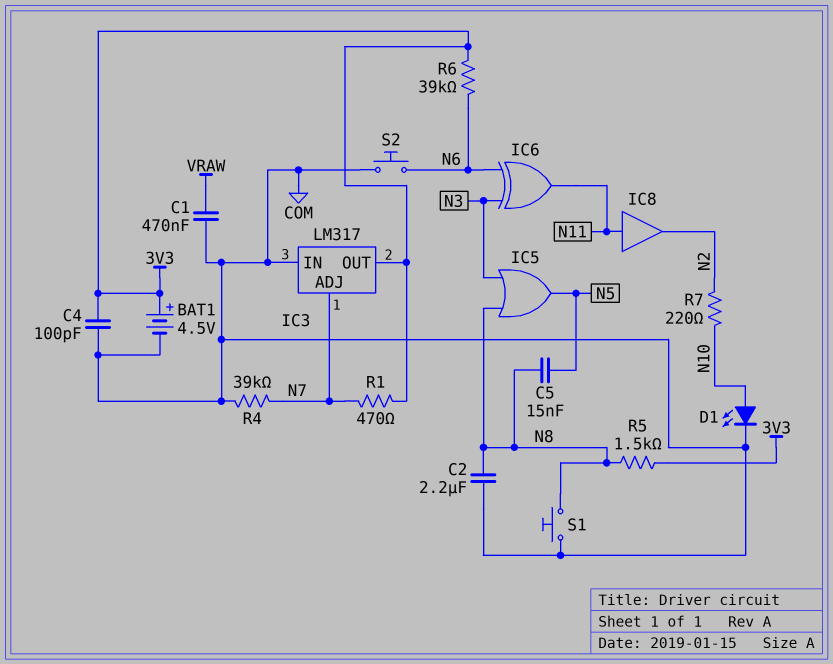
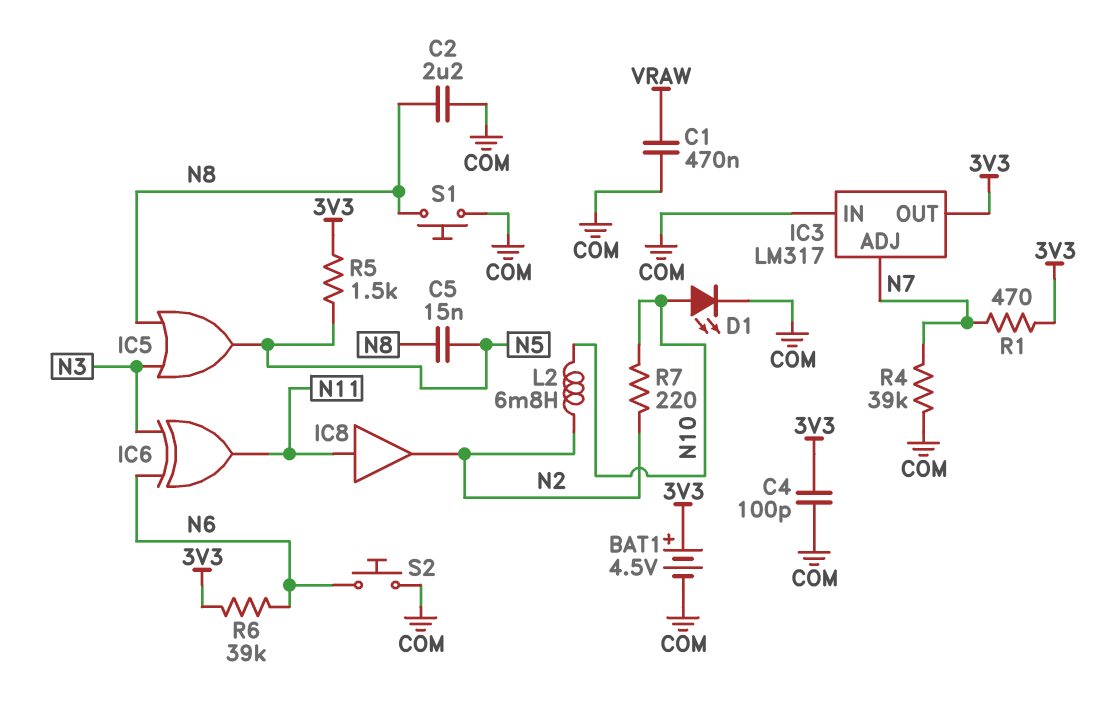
L2: none -> 6.8mH (N2, N10)
R5: 1.5k (3V3, N8) -> 1.5k (3V3, N5)

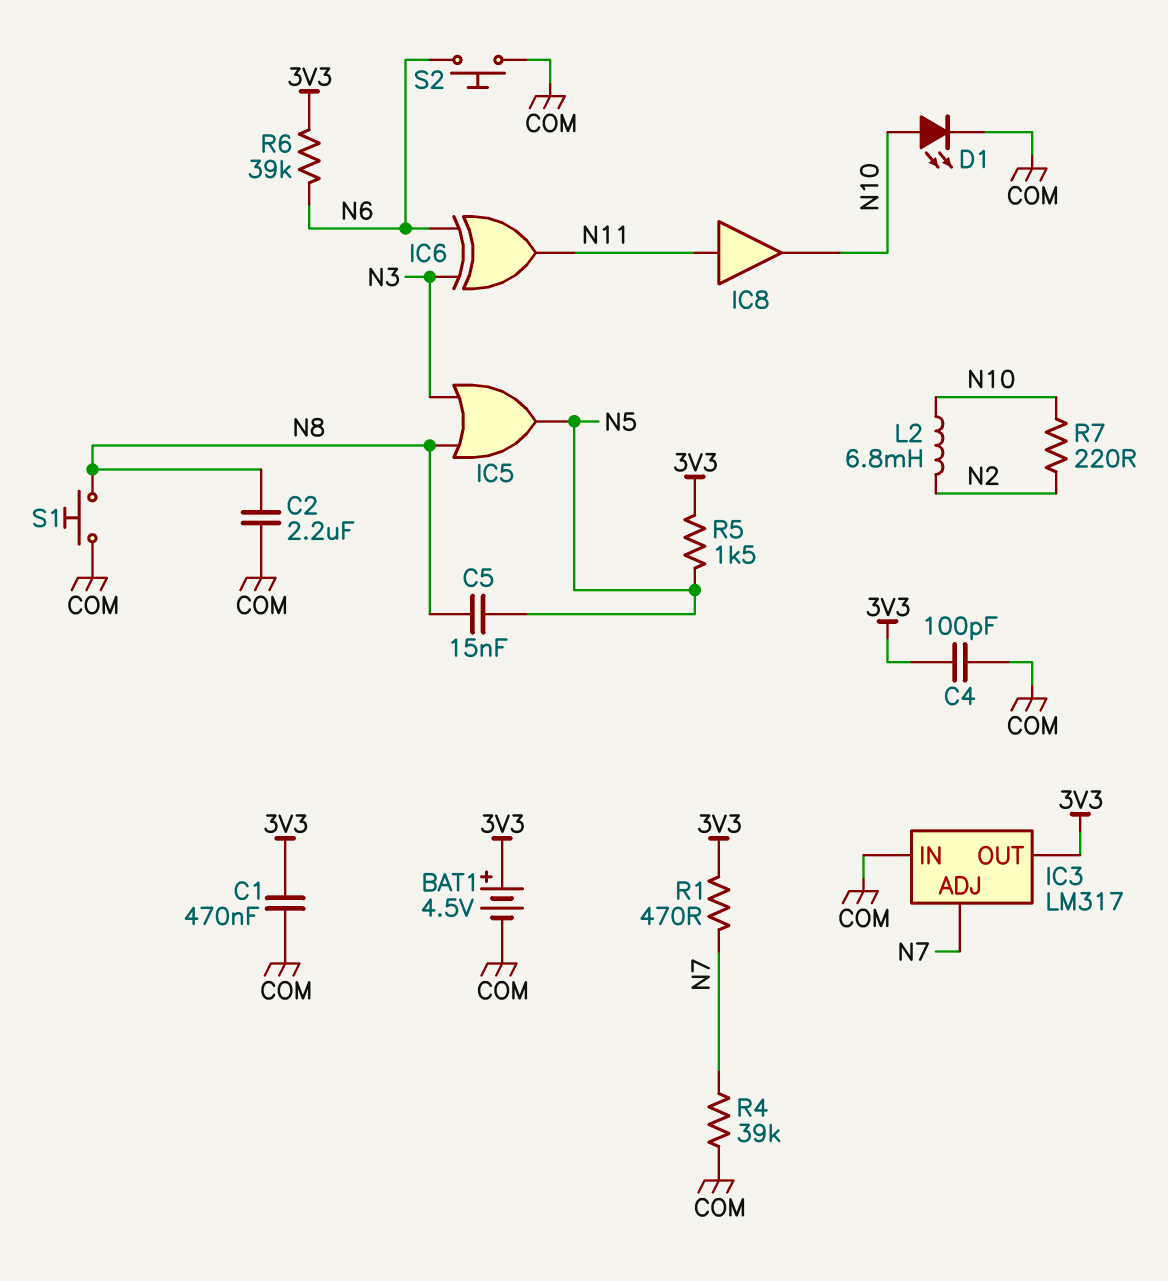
C1: 470nF (COM, VRAW) -> 470nF (3V3, COM)
IC8: buffer (in N11, out N2) -> buffer (in N11, out N10)

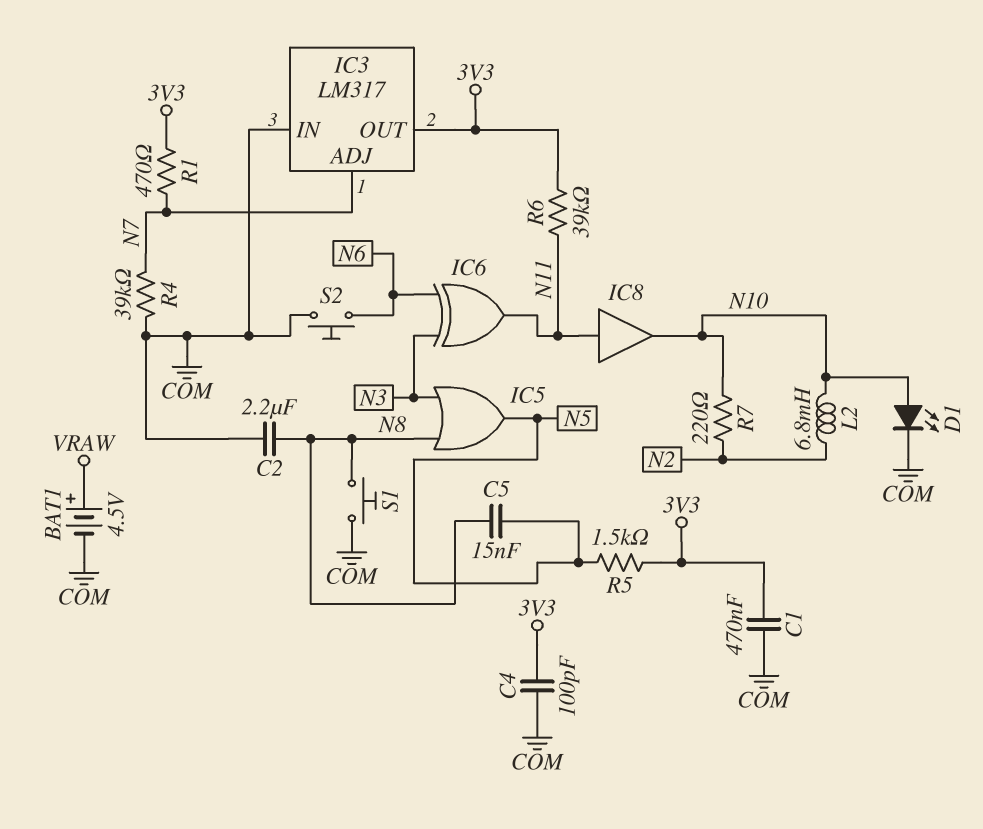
BAT1: 4.5V (plus 3V3, minus COM) -> 4.5V (plus VRAW, minus COM)
R6: 39k (3V3, N6) -> 39k (3V3, N11)

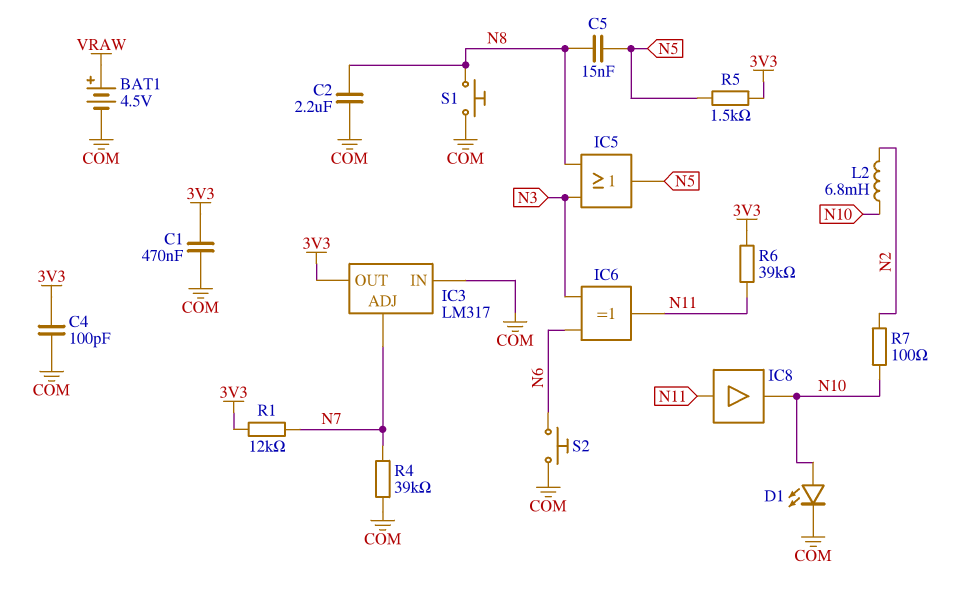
R1: 470 (3V3, N7) -> 12k (3V3, N7)
R7: 220 (N2, N10) -> 100 (N2, N10)

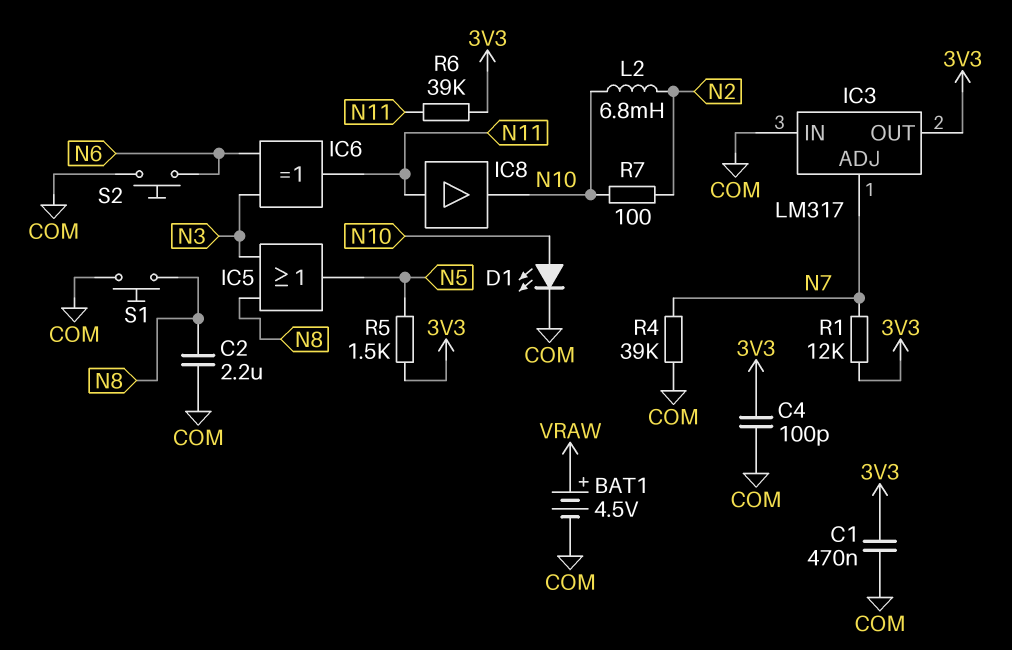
C5: 15nF (N5, N8) -> none

